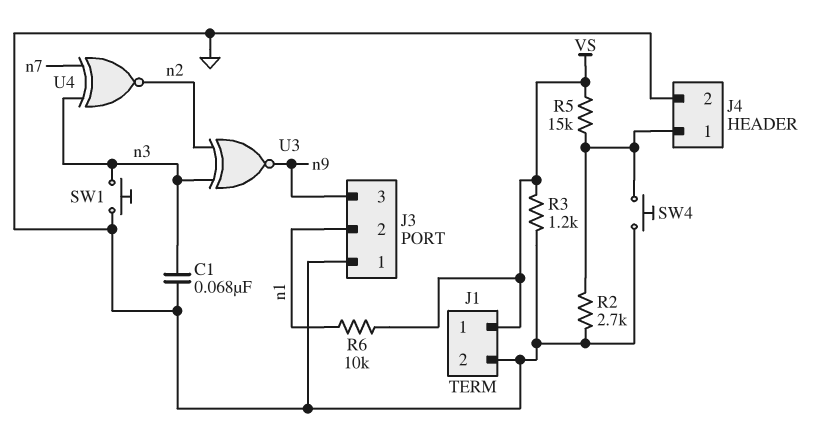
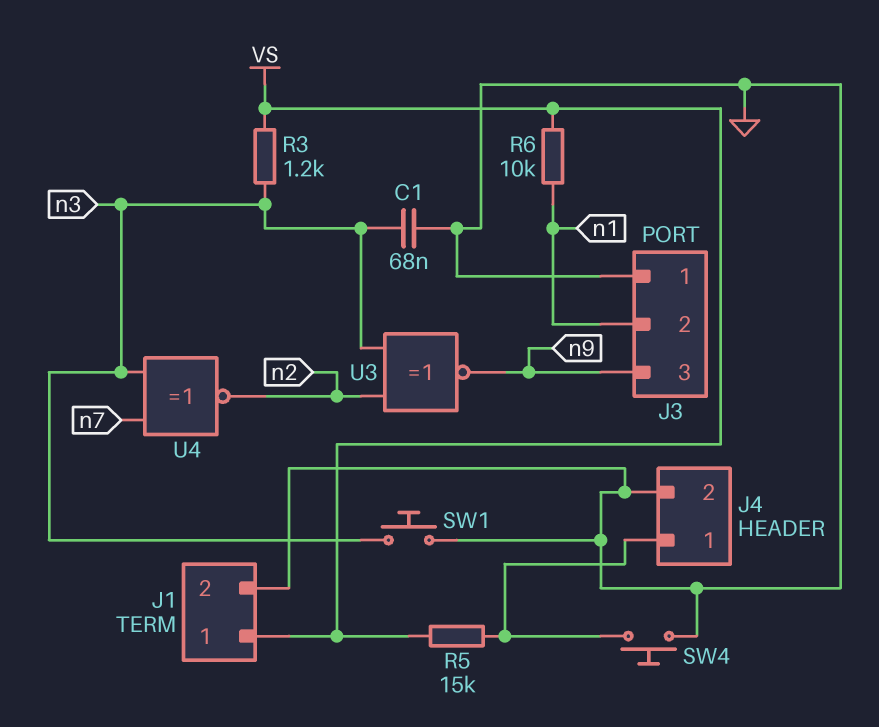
R2: 2.7k (GND, J4/1) -> none
R3: 1.2k (GND, VS) -> 1.2k (VS, n3)

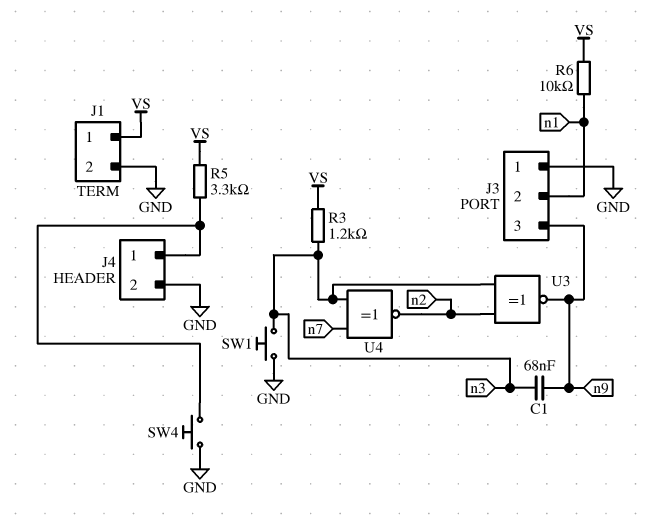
C1: 68nF (GND, n3) -> 68nF (n3, n9)
R5: 15k (J4/1, VS) -> 3.3k (J4/1, VS)

